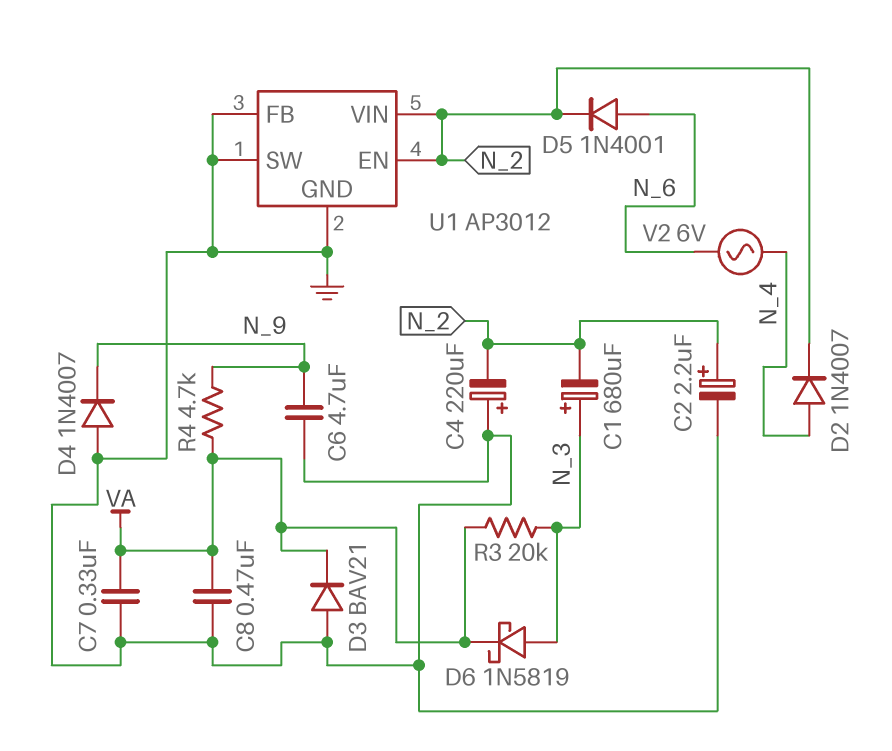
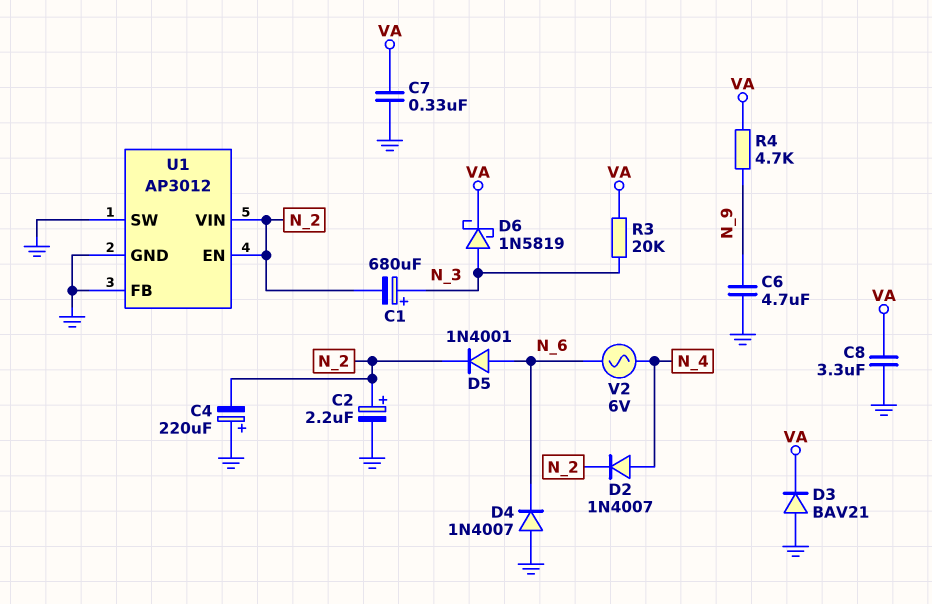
C8: 470nF (GND, VA) -> 3.3uF (GND, VA)
D4: diode 1N4007 (A GND, K N_9) -> diode 1N4007 (A GND, K N_6)

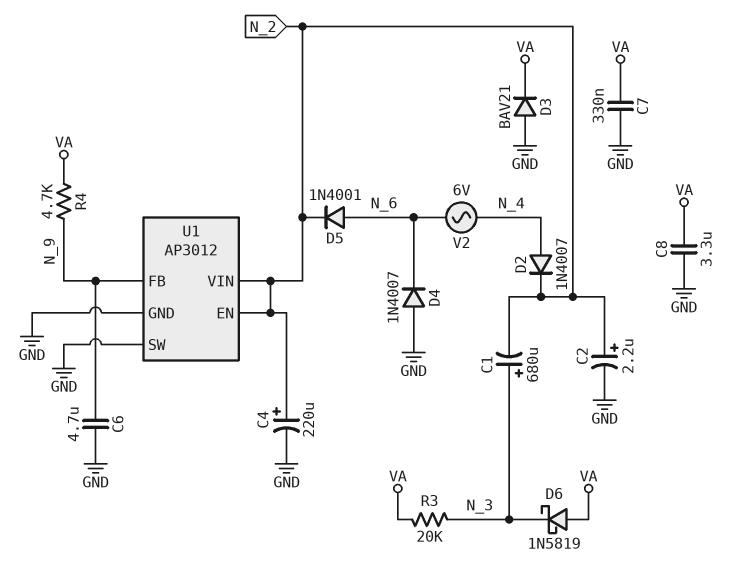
C4: 220uF (plus GND, minus N_2) -> 220uF (plus N_2, minus GND)
D6: schottky 1N5819 (A N_3, K VA) -> schottky 1N5819 (A VA, K N_3)
U1 pin FB: GND -> N_9

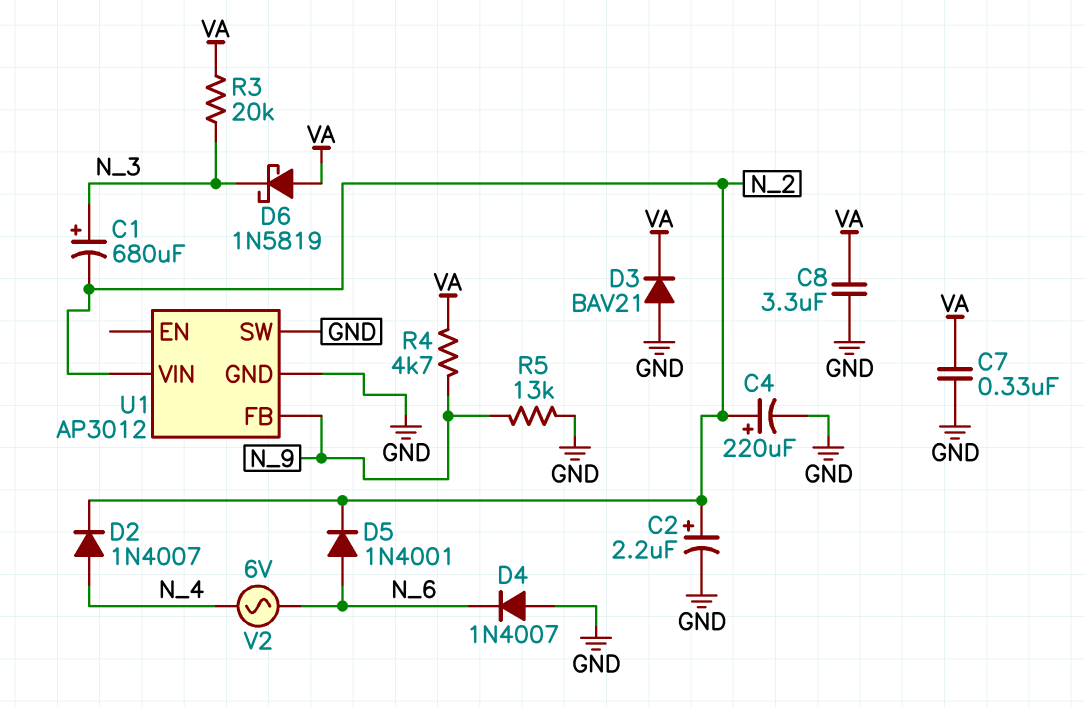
C6: 4.7uF (GND, N_9) -> none
R5: none -> 13k (GND, N_9)
U1 pin EN: N_2 -> none

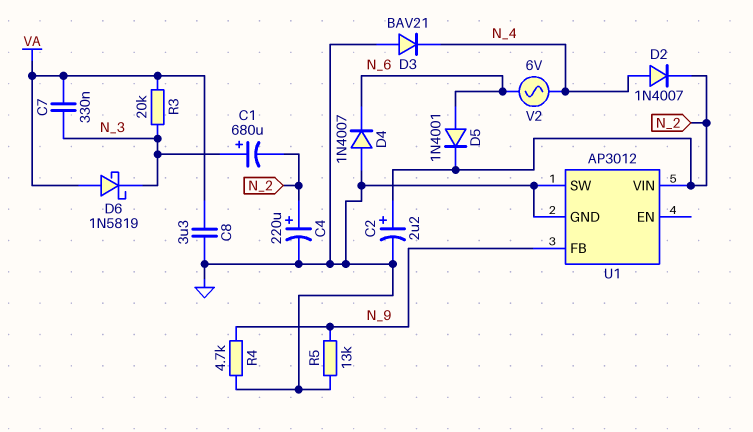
C7: 330nF (GND, VA) -> 330nF (N_3, VA)
D3: diode BAV21 (A GND, K VA) -> diode BAV21 (A GND, K N_4)
R4: 4.7k (N_9, VA) -> 4.7k (GND, N_9)

